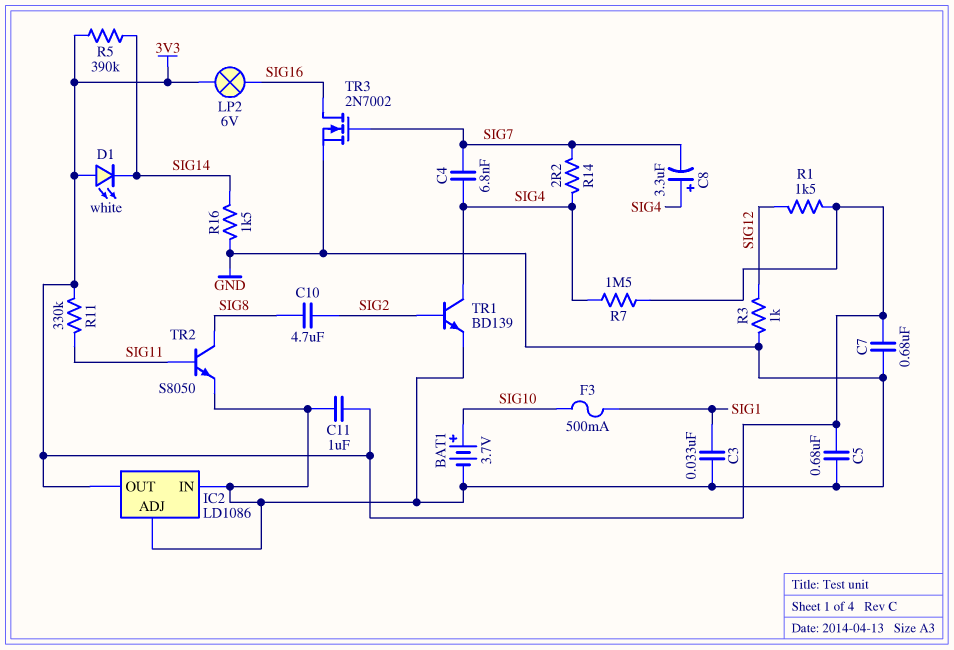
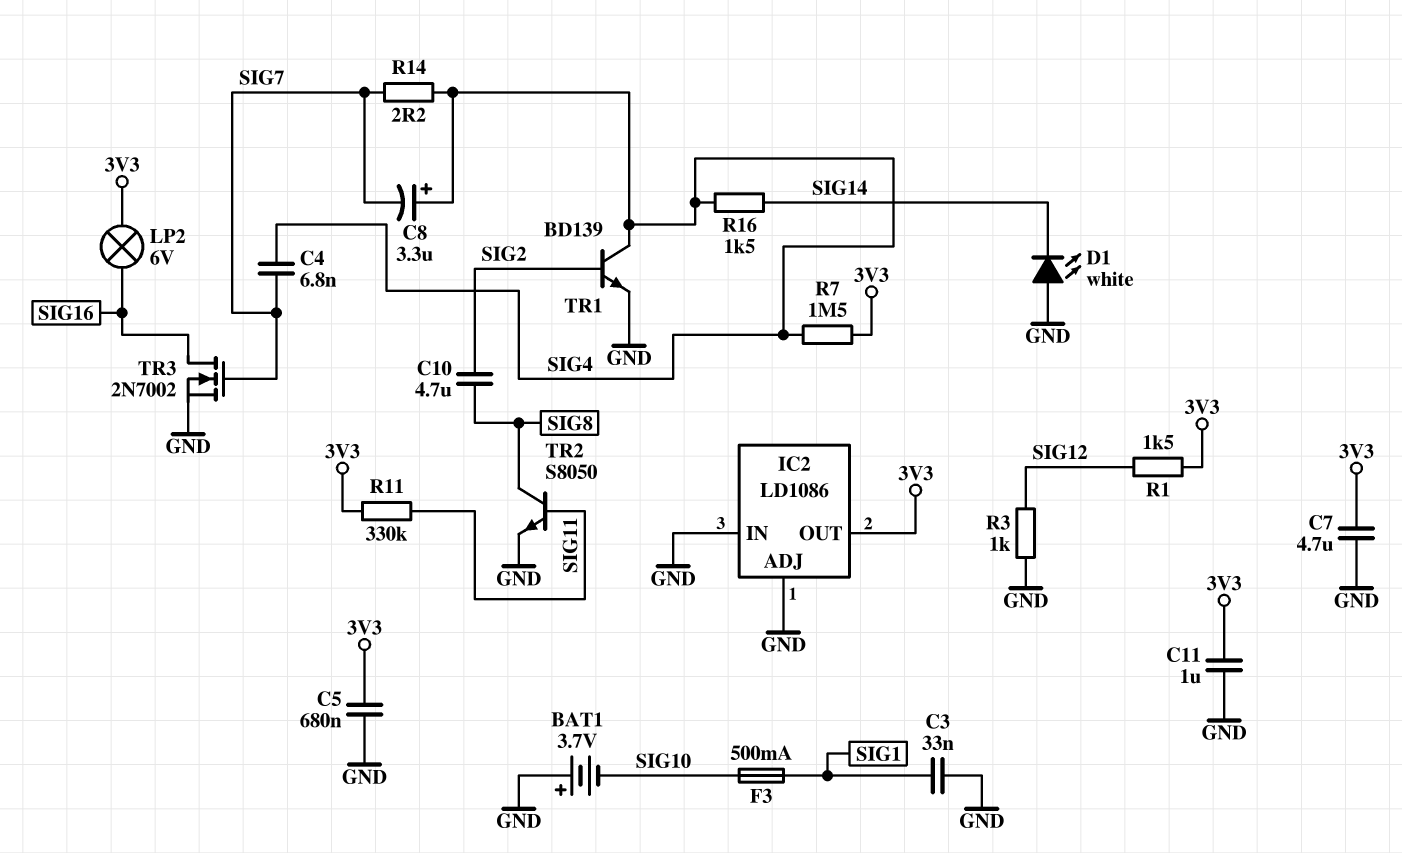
BAT1: 3.7V (plus SIG10, minus GND) -> 3.7V (plus GND, minus SIG10)
C7: 680nF (3V3, GND) -> 4.7uF (3V3, GND)
D1: LED white (A 3V3, K SIG14) -> LED white (A GND, K SIG14)
R5: 390k (3V3, SIG14) -> none
R16: 1.5k (GND, SIG14) -> 1.5k (SIG4, SIG14)

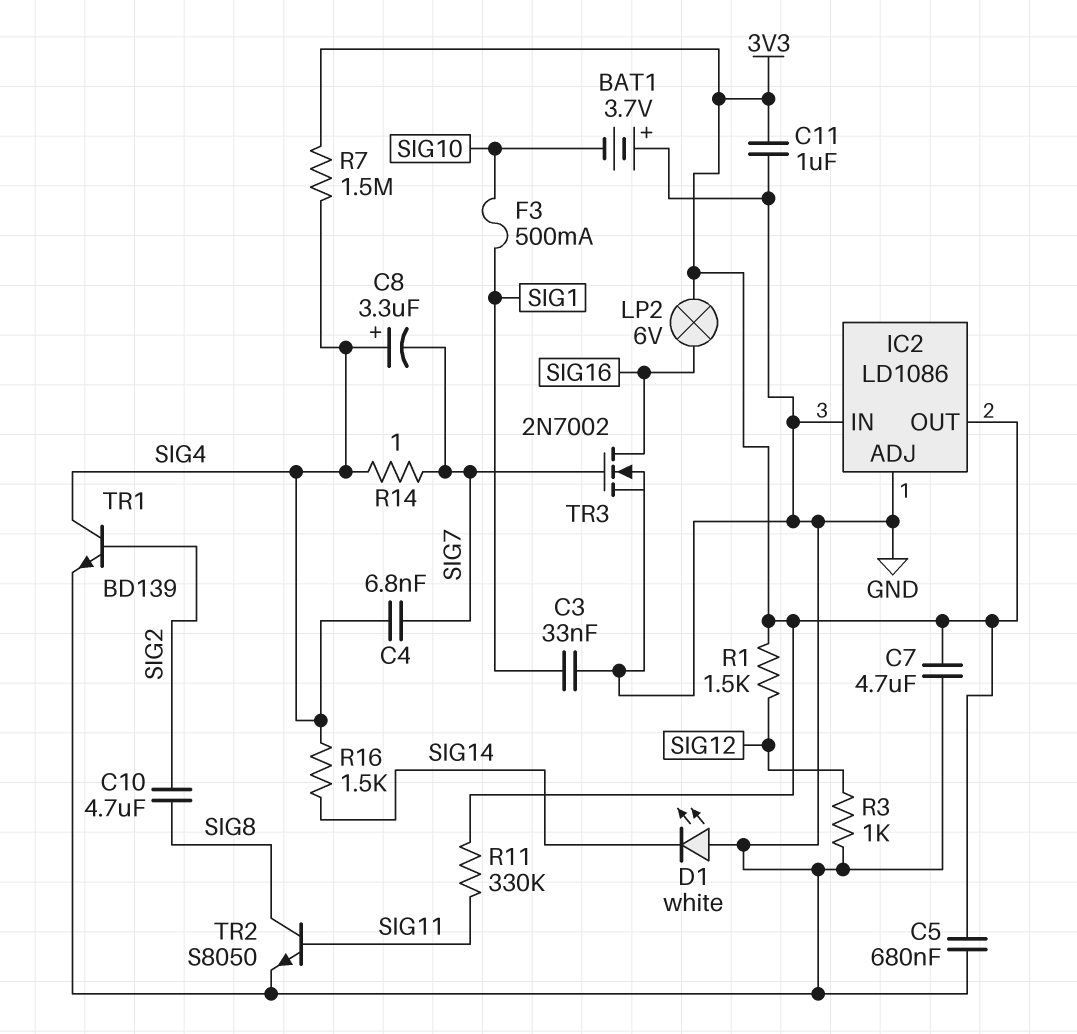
R14: 2.2 (SIG4, SIG7) -> 1 (SIG4, SIG7)

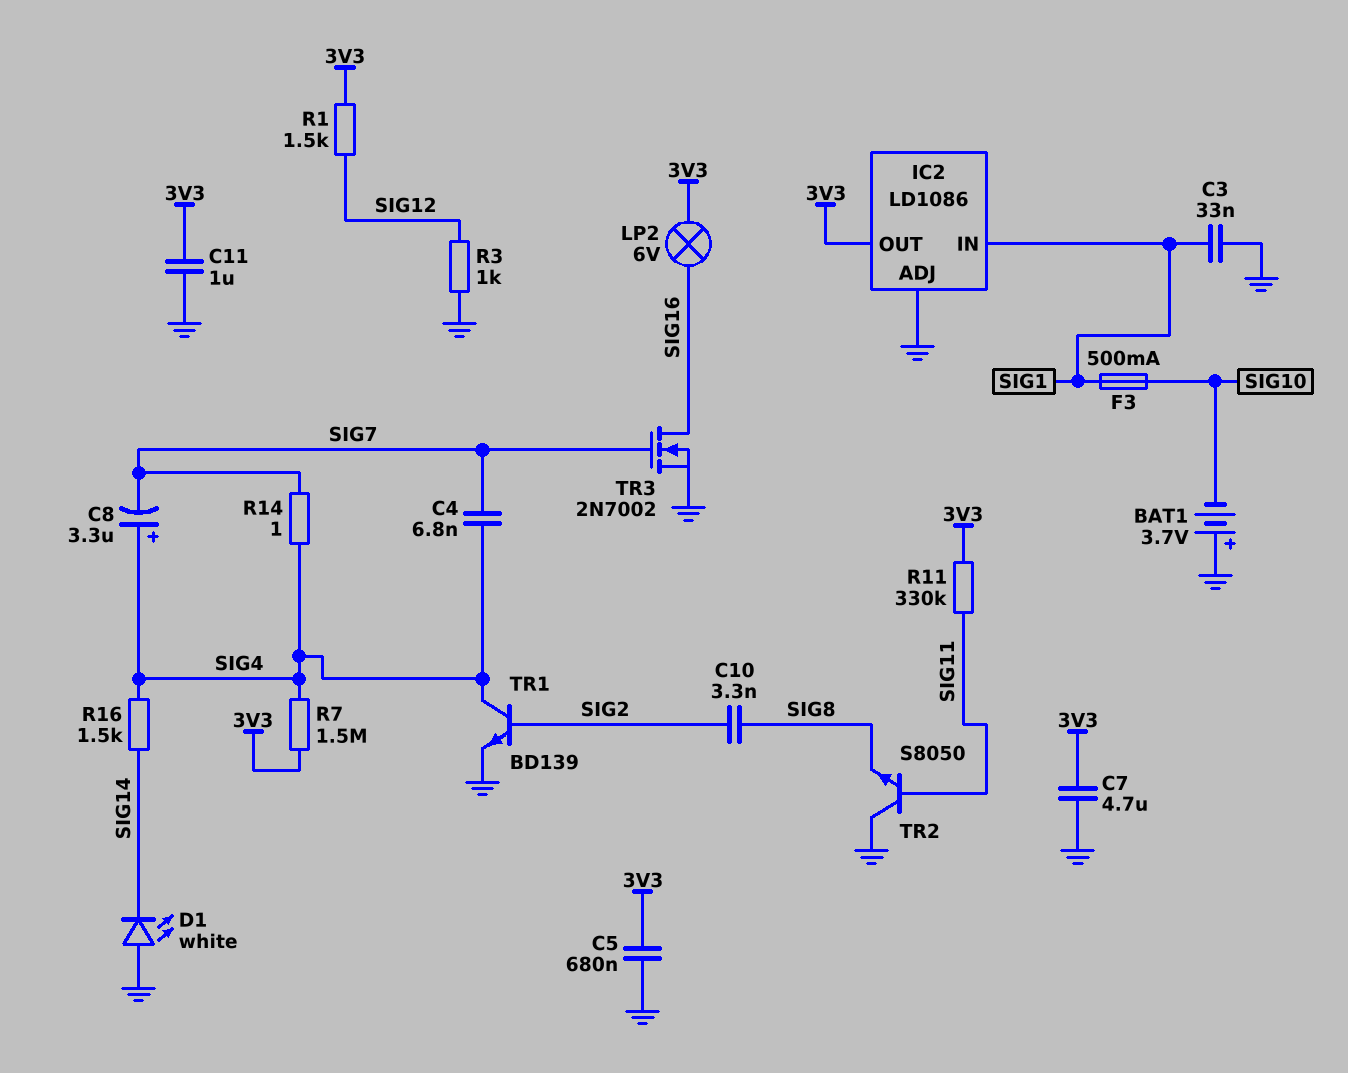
C10: 4.7uF (SIG2, SIG8) -> 3.3nF (SIG2, SIG8)
IC2 pin IN: GND -> SIG1
TR2: NPN S8050 (B SIG11, C SIG8, E GND) -> NPN S8050 (B SIG11, C GND, E SIG8)

